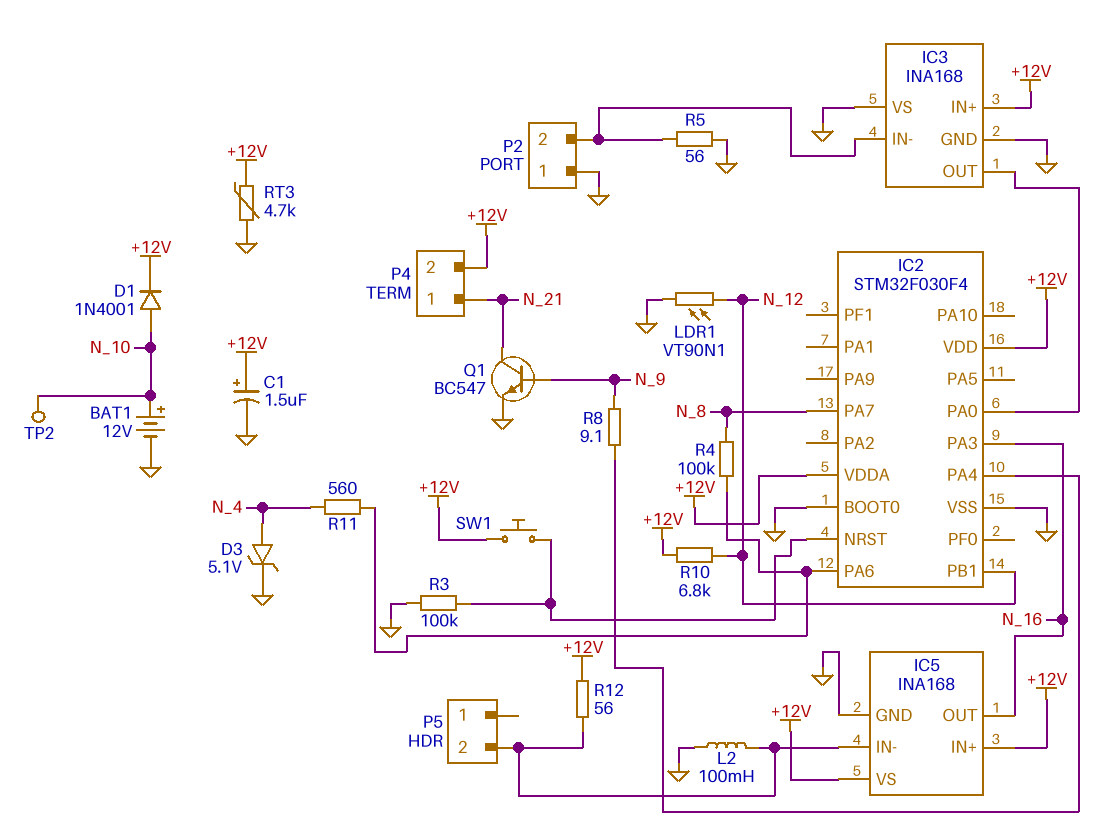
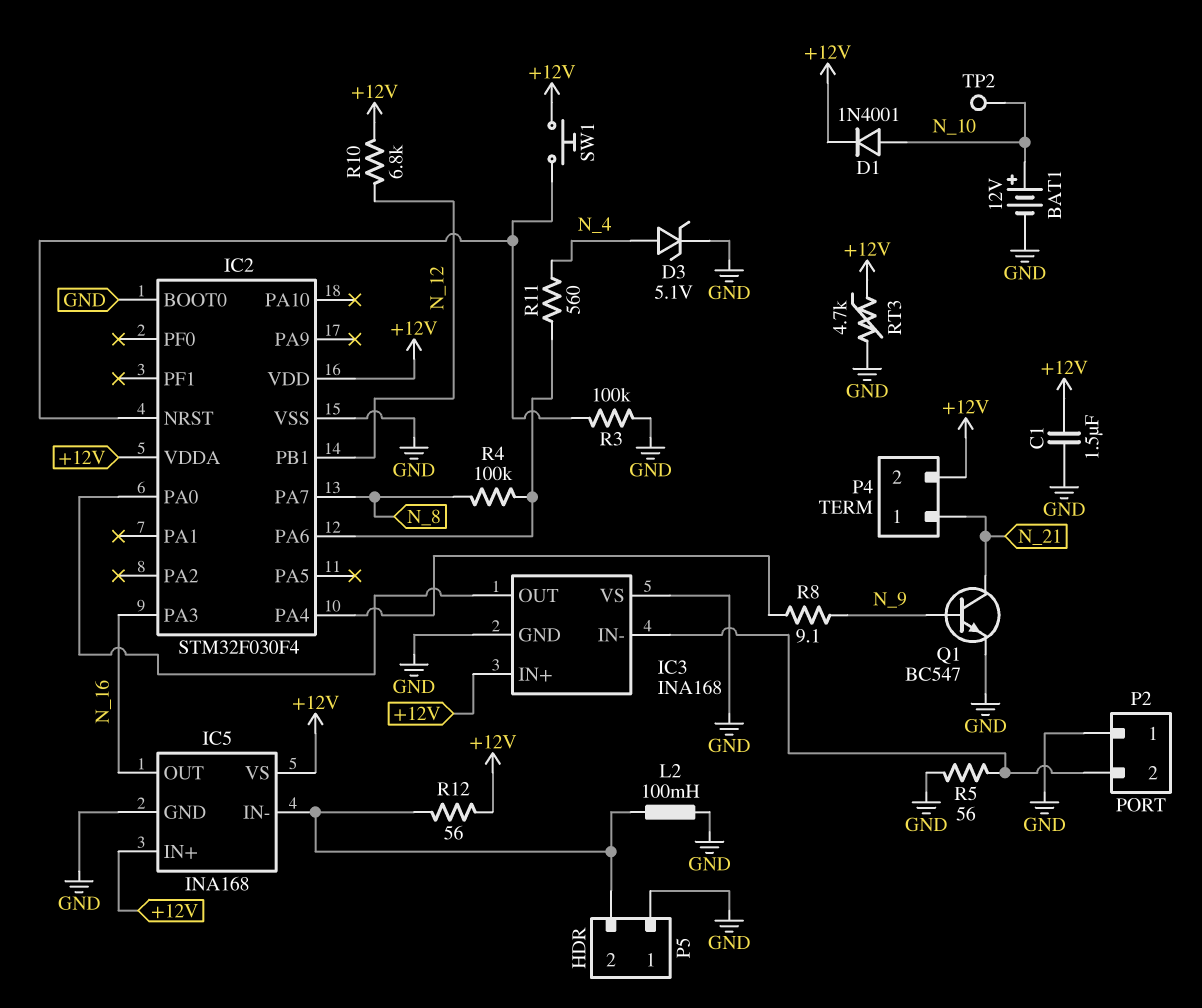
C1: 1.5uF (plus +12V, minus GND) -> 1.5uF (+12V, GND)
LDR1: VT90N1 (GND, N_12) -> none
P5 pin 1: none -> GND

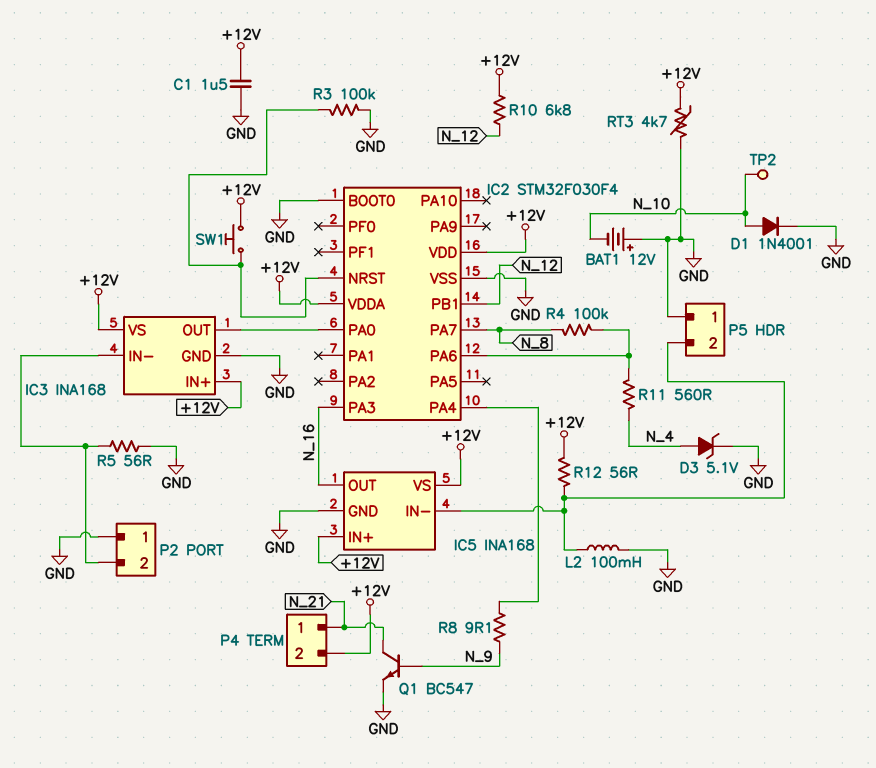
BAT1: 12V (plus N_10, minus GND) -> 12V (plus GND, minus N_10)
D1: diode 1N4001 (A N_10, K +12V) -> diode 1N4001 (A N_10, K GND)
IC3 pin VS: GND -> +12V

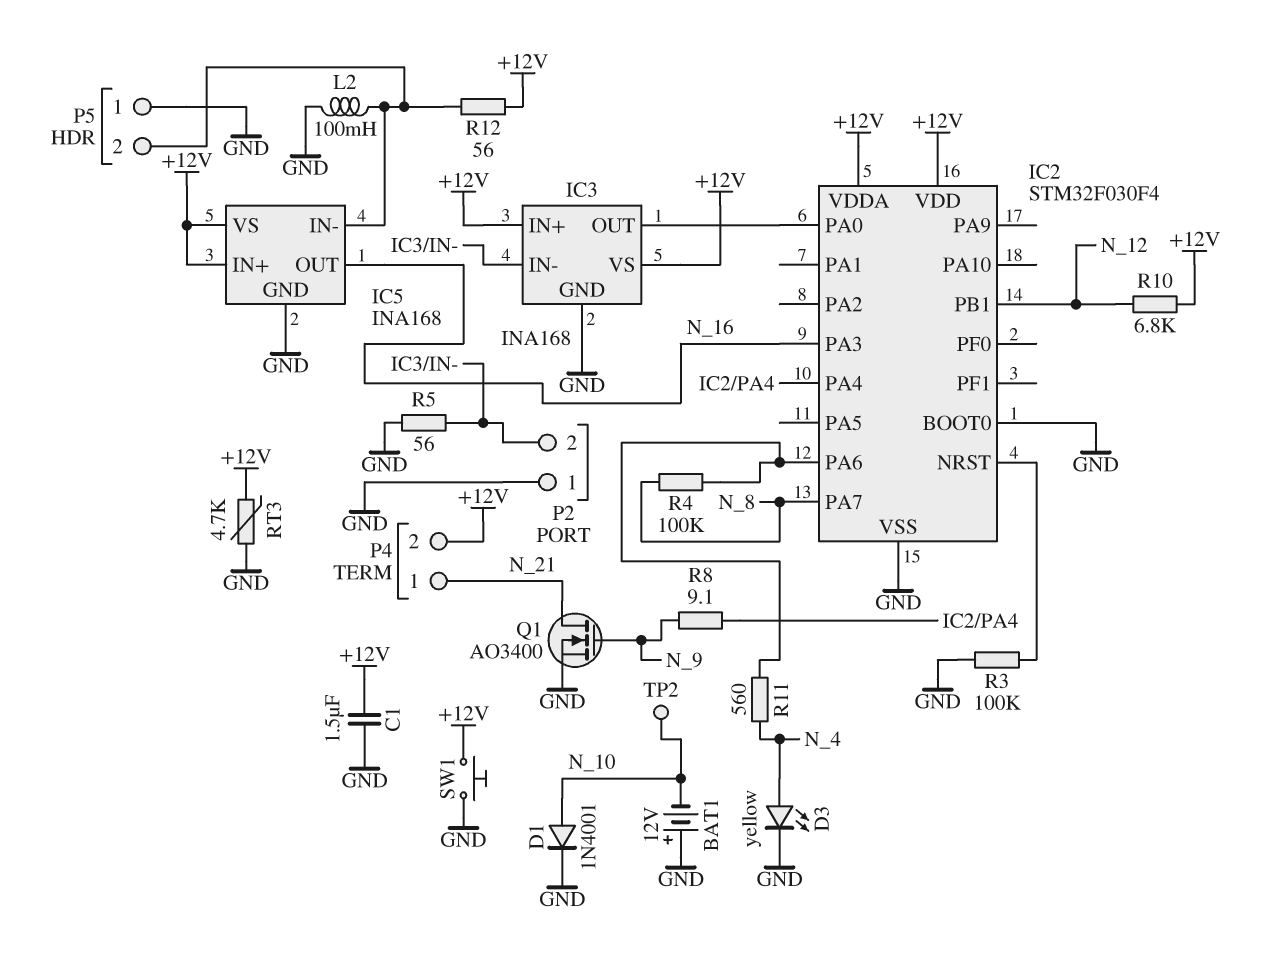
D3: zener 5.1V (A N_4, K GND) -> LED yellow (A N_4, K GND)
Q1: NPN BC547 (B N_9, C N_21, E GND) -> NMOS AO3400 (G N_9, D N_21, S GND)
SW1: button (+12V, IC2/NRST) -> button (+12V, GND)

